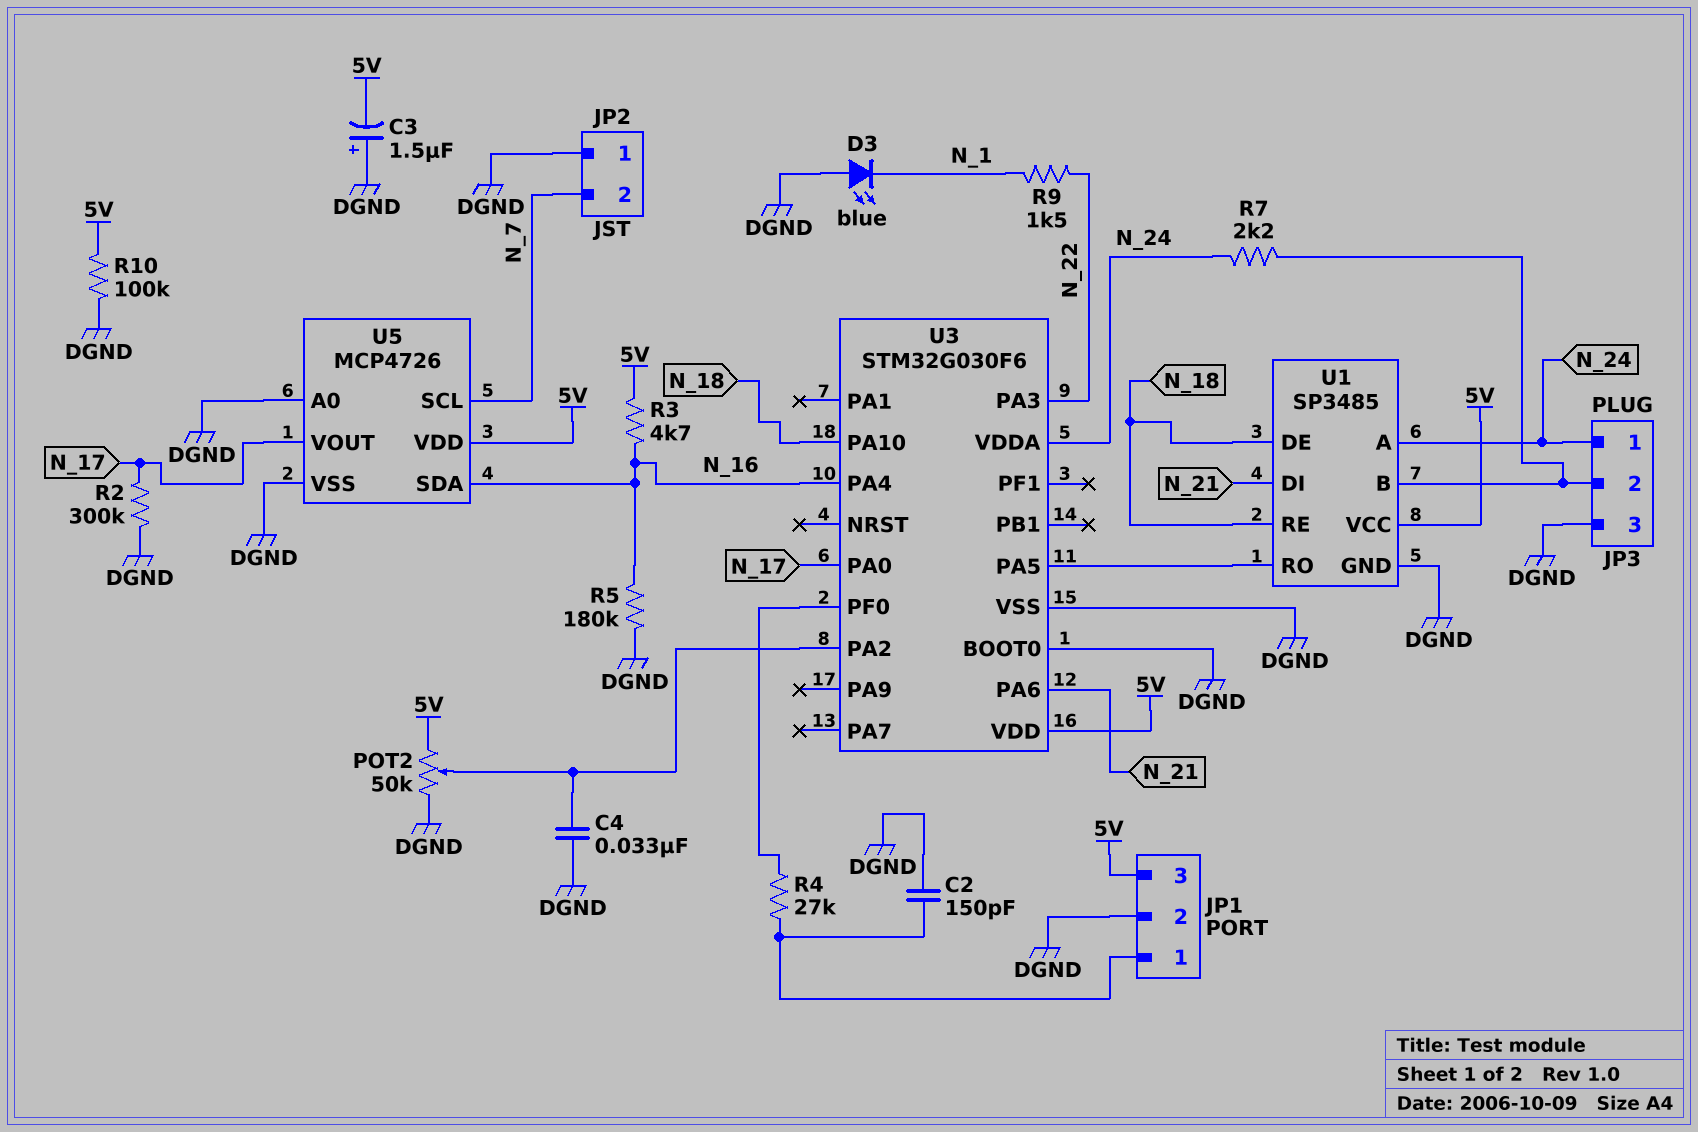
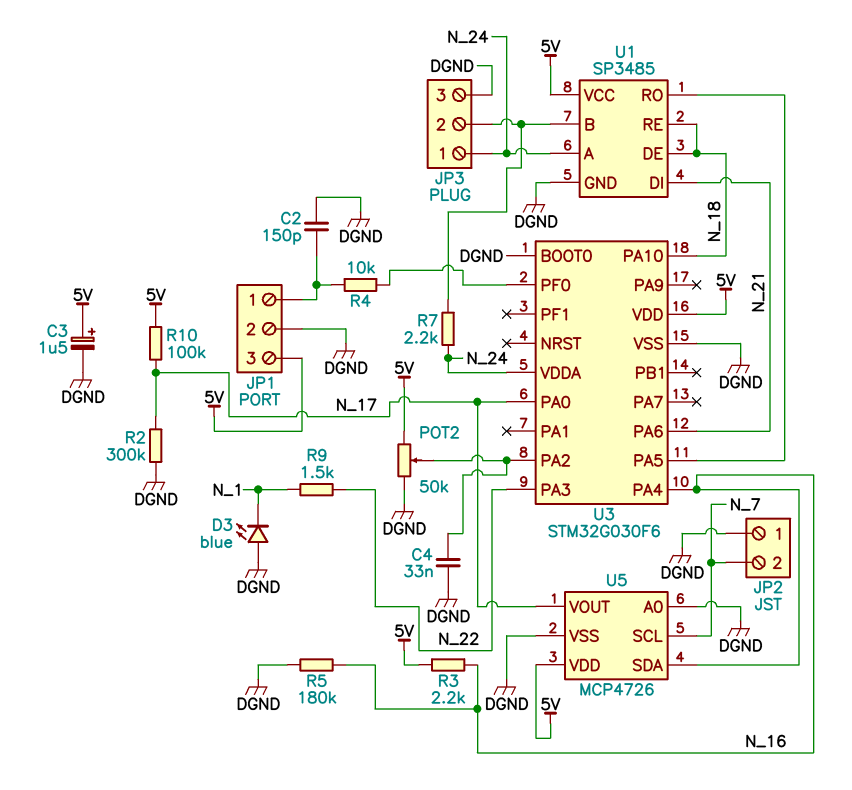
C3: 1.5uF (plus DGND, minus 5V) -> 1.5uF (plus 5V, minus DGND)
R3: 4.7k (5V, N_16) -> 2.2k (5V, N_16)
R4: 27k (JP1/1, U3/PF0) -> 10k (JP1/1, U3/PF0)
R10: 100k (5V, DGND) -> 100k (5V, N_17)

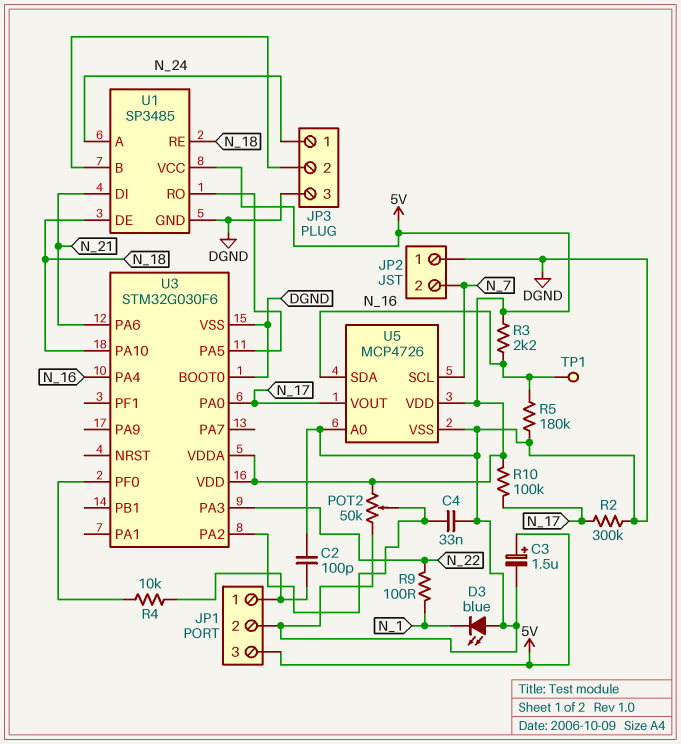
C2: 150pF (DGND, JP1/1) -> 100pF (DGND, JP1/1)
R7: 2.2k (JP3/2, N_24) -> none
R9: 1.5k (N_1, N_22) -> 100 (N_1, N_22)
TP1: none -> test point (N_16)
U3 pin VDDA: N_24 -> 5V

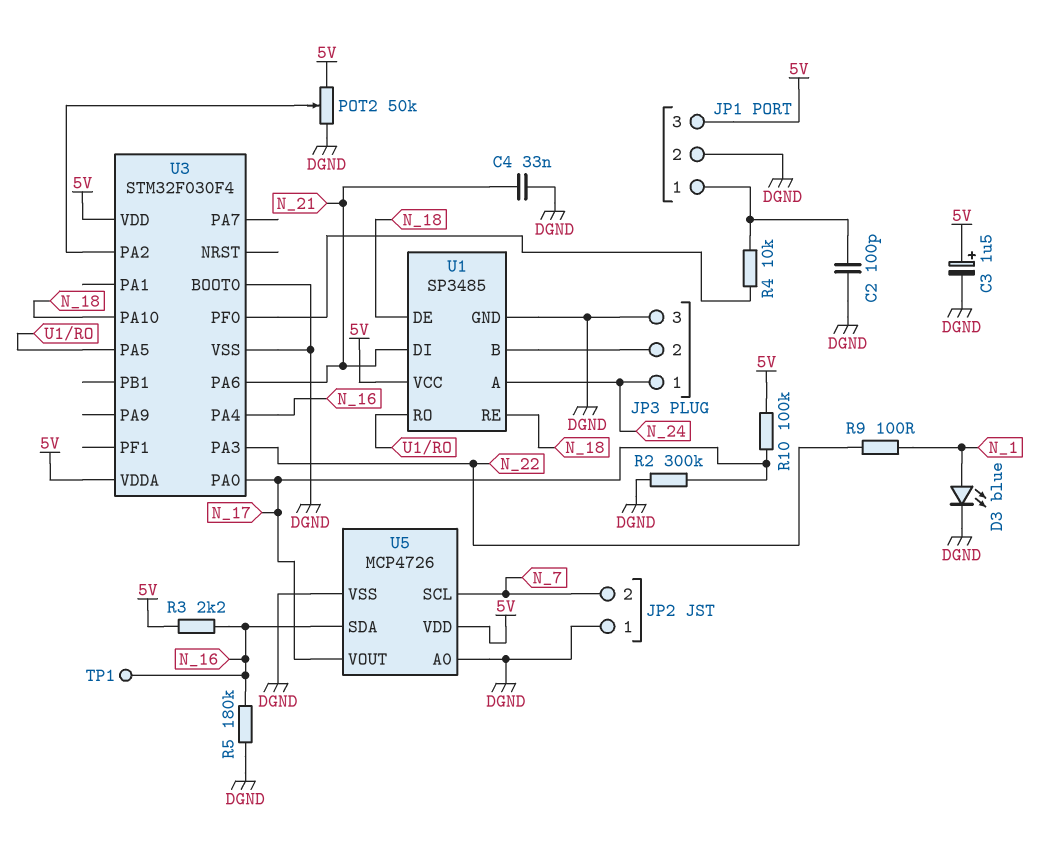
C4: 33nF (DGND, U3/PA2) -> 33nF (DGND, N_21)
D3: LED blue (A DGND, K N_1) -> LED blue (A N_1, K DGND)
U3: STM32G030F6 -> STM32F030F4

